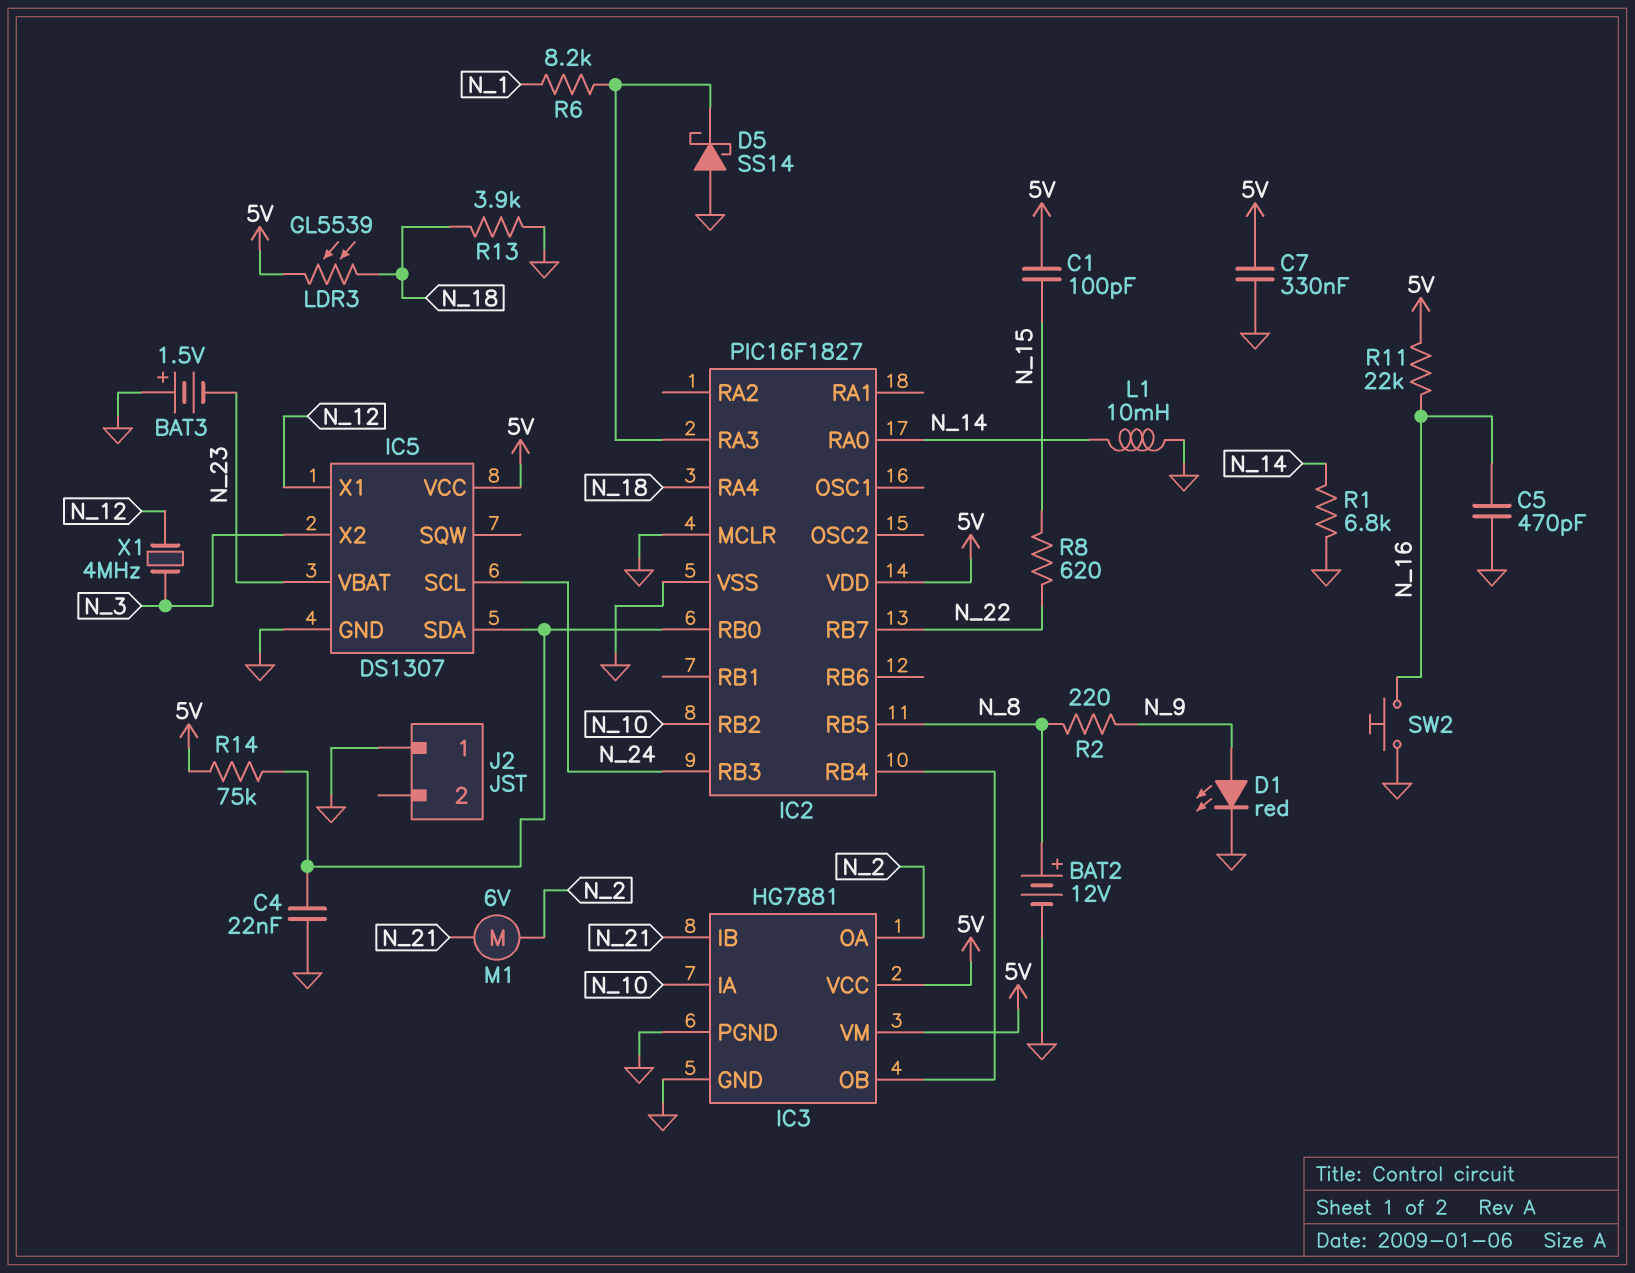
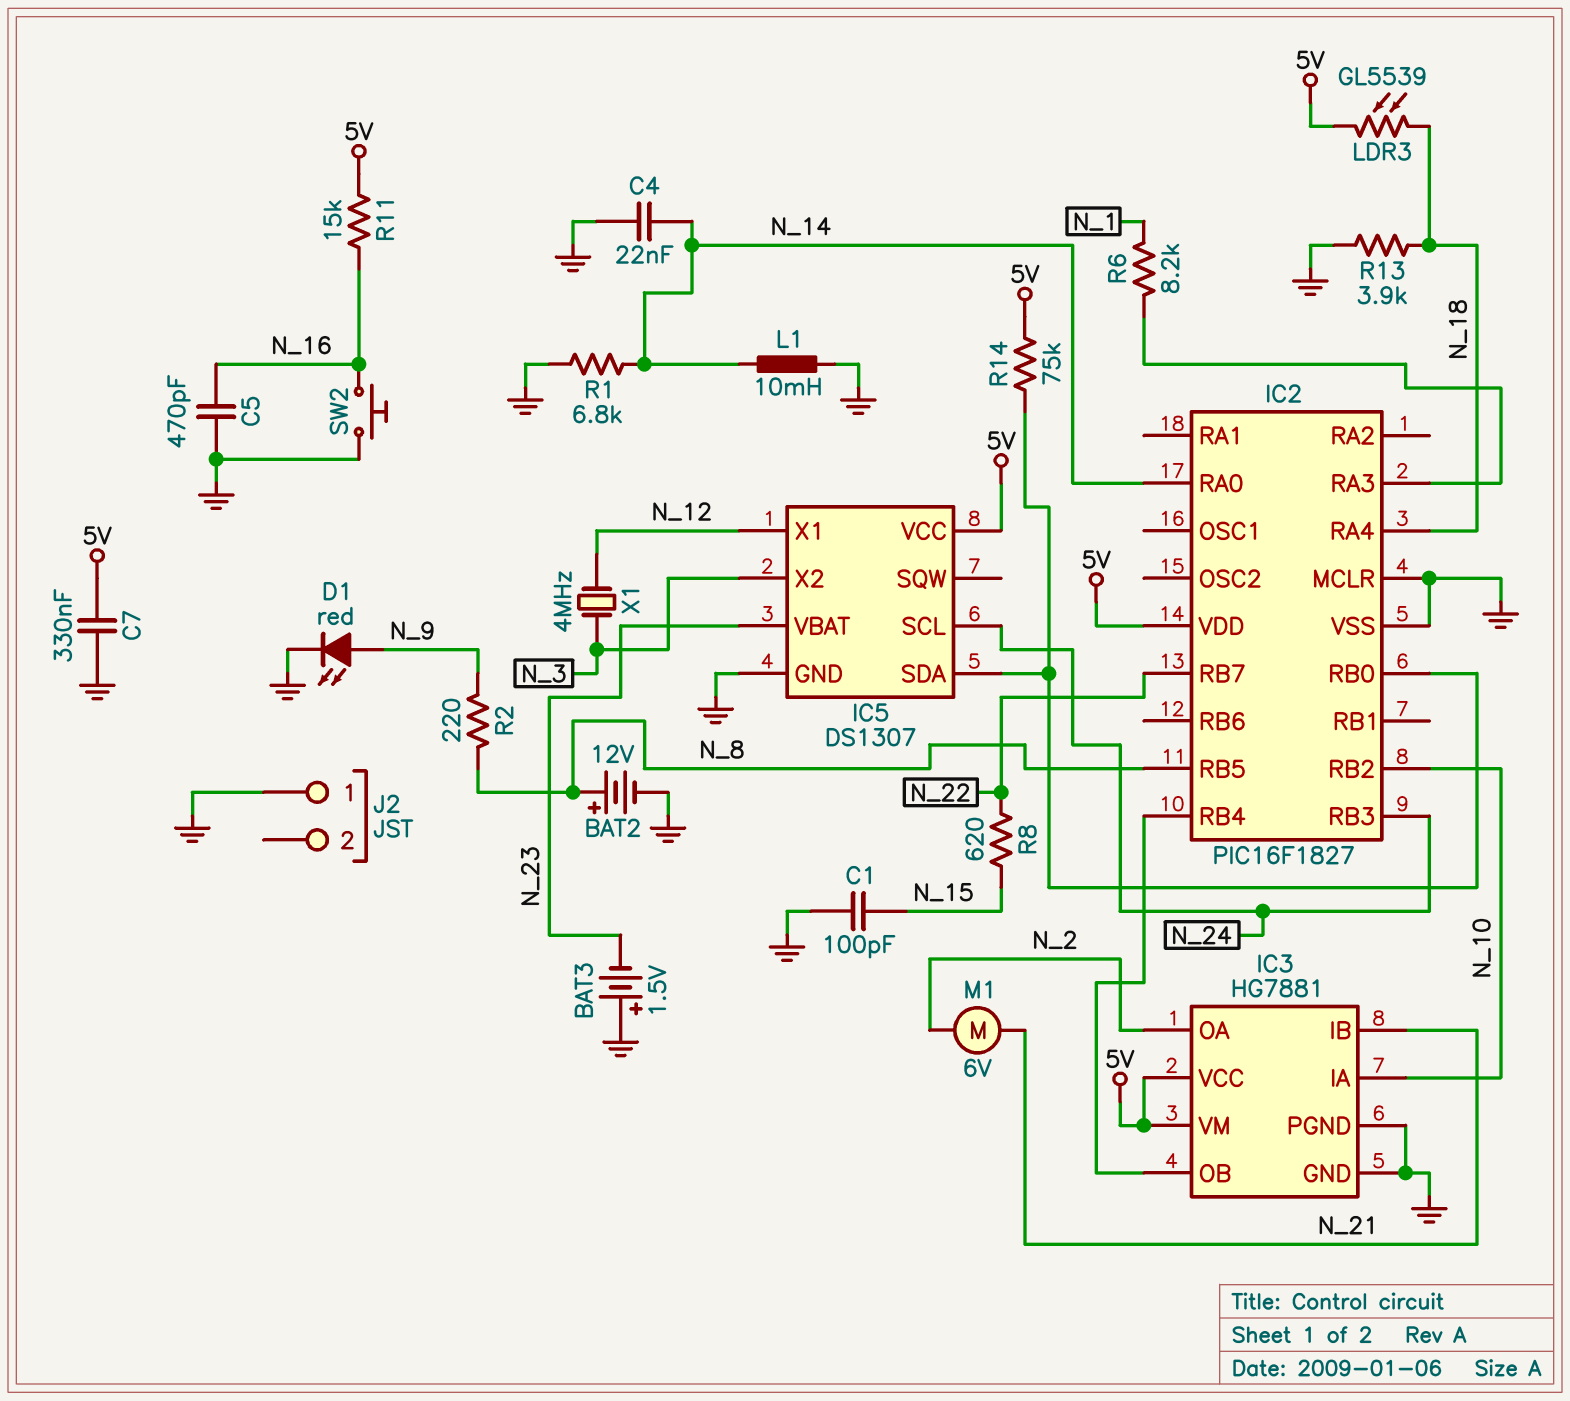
C1: 100pF (5V, N_15) -> 100pF (GND, N_15)
C4: 22nF (GND, IC2/RB0) -> 22nF (GND, N_14)
D5: schottky SS14 (A GND, K IC2/RA3) -> none
R11: 22k (5V, N_16) -> 15k (5V, N_16)

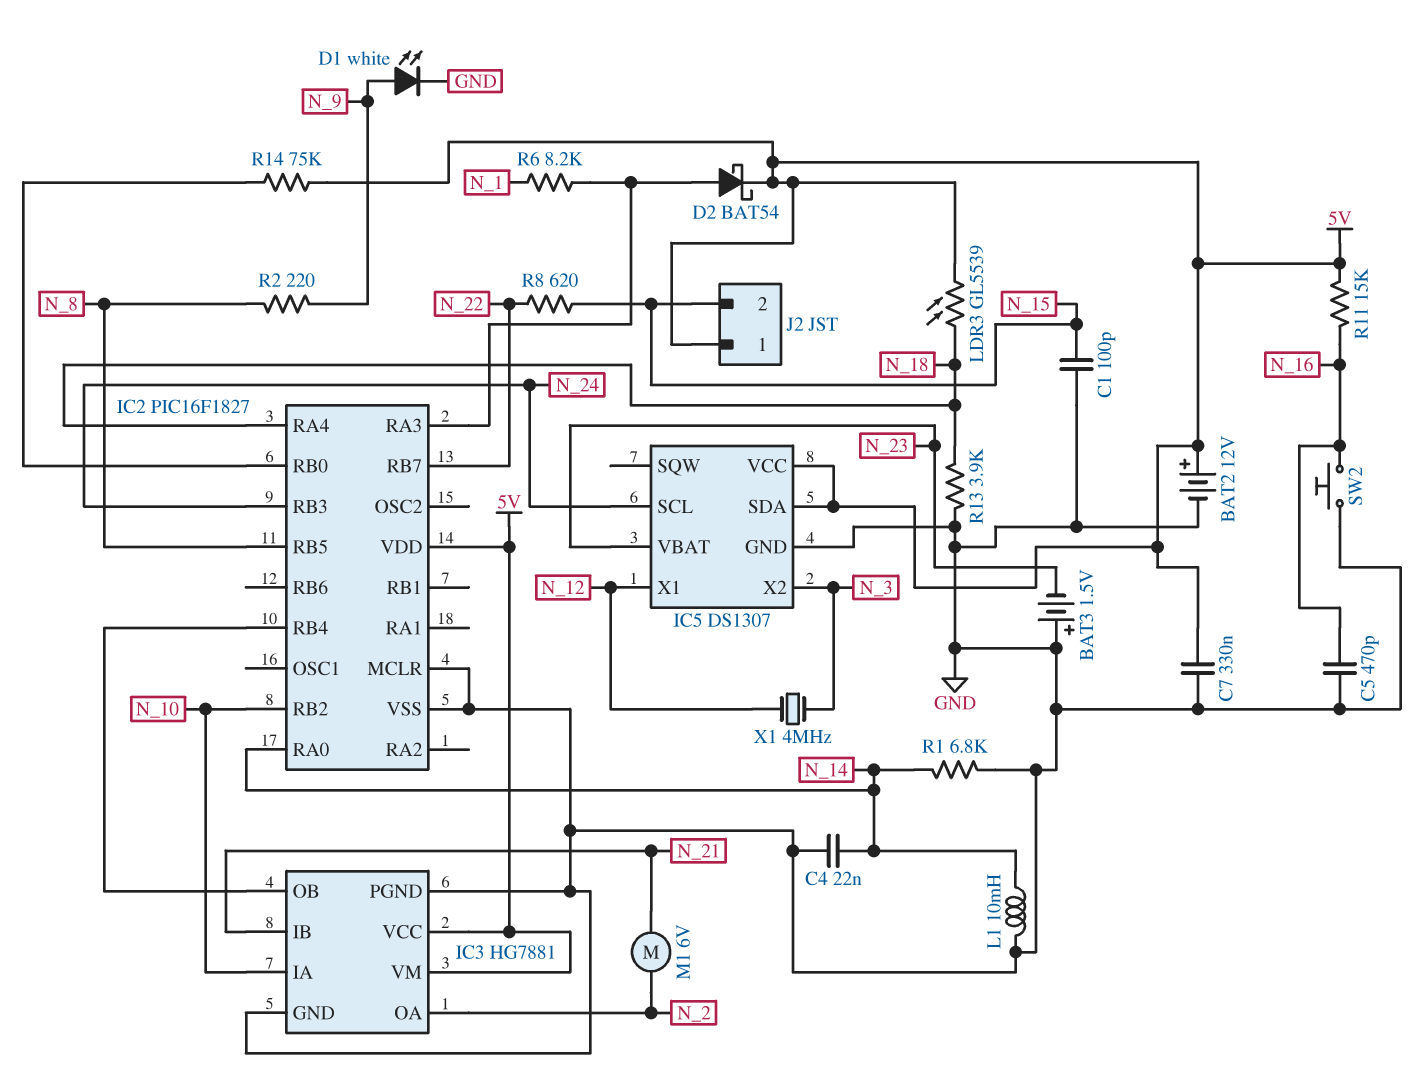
BAT2: 12V (plus N_8, minus GND) -> 12V (plus 5V, minus GND)
D1: LED red (A N_9, K GND) -> LED white (A N_9, K GND)
D2: none -> schottky BAT54 (A IC2/RA3, K 5V)
IC5 pin SDA: IC2/RB0 -> 5V
J2 pin 1: GND -> 5V
J2 pin 2: none -> N_15

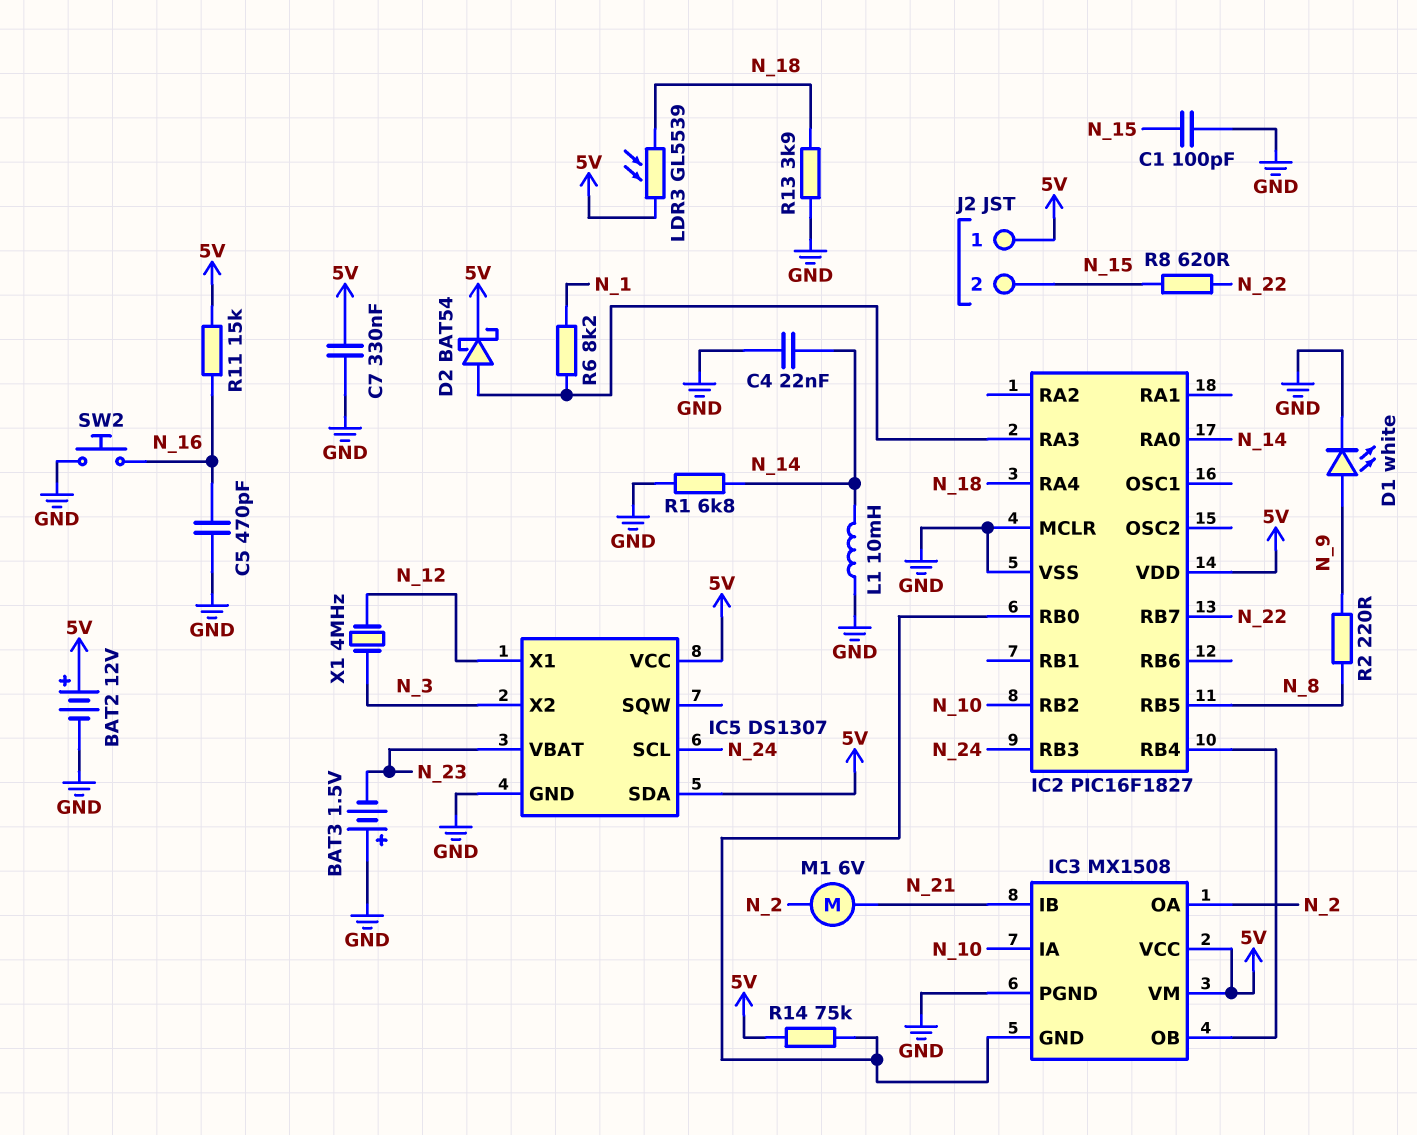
IC3: HG7881 -> MX1508
IC3 pin GND: GND -> IC2/RB0

